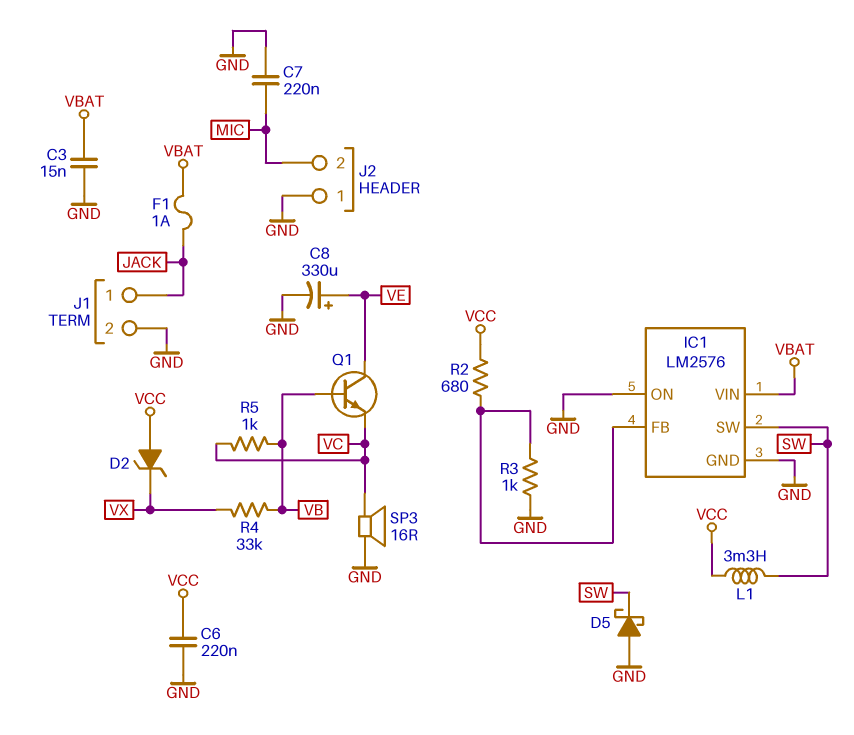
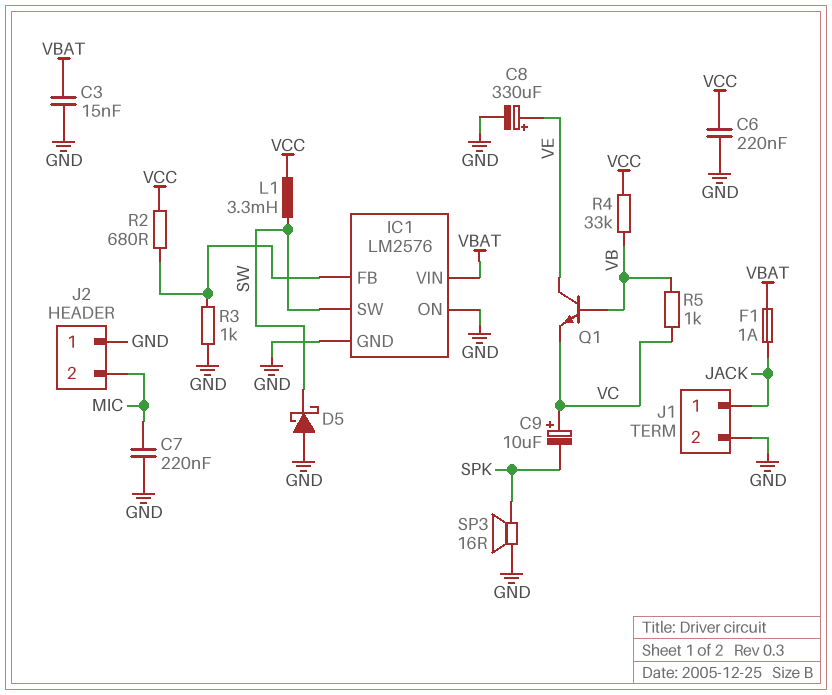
C9: none -> 10uF (plus VC, minus SPK)
D2: zener (A VCC, K VX) -> none
R4: 33k (VB, VX) -> 33k (VB, VCC)
SP3: speaker 16R (GND, VC) -> speaker 16R (GND, SPK)

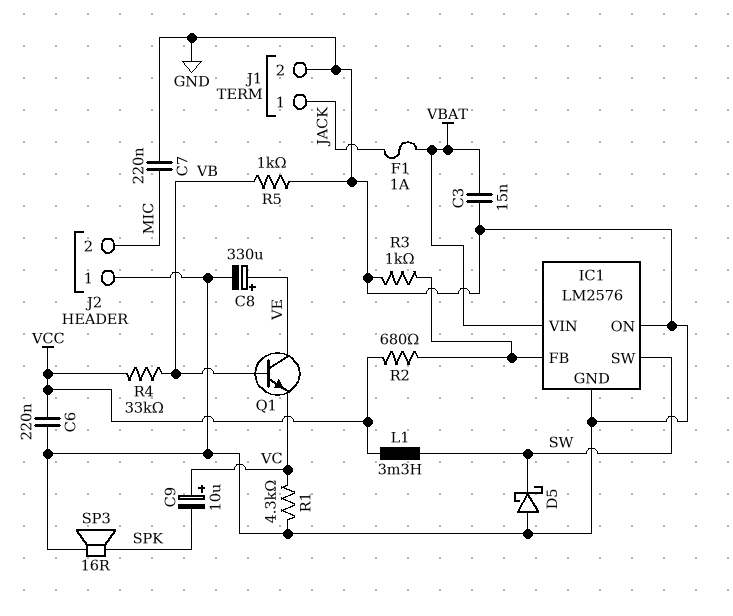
R1: none -> 4.3k (GND, VC)
R5: 1k (VB, VC) -> 1k (GND, VB)

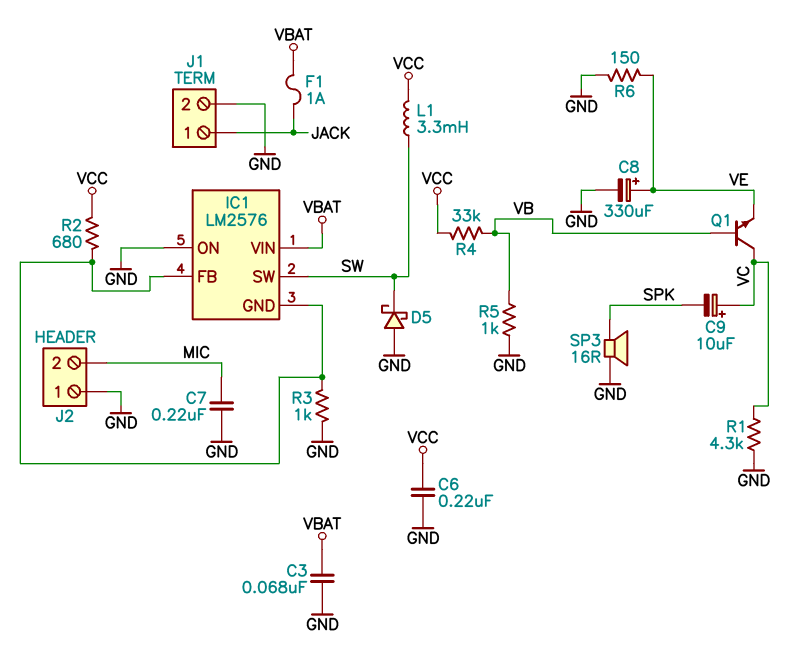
C3: 15nF (GND, VBAT) -> 68nF (GND, VBAT)
IC1 pin GND: GND -> IC1/FB
Q1: NPN (B VB, C VE, E VC) -> NPN (B VB, C VC, E VE)
R6: none -> 150 (GND, VE)

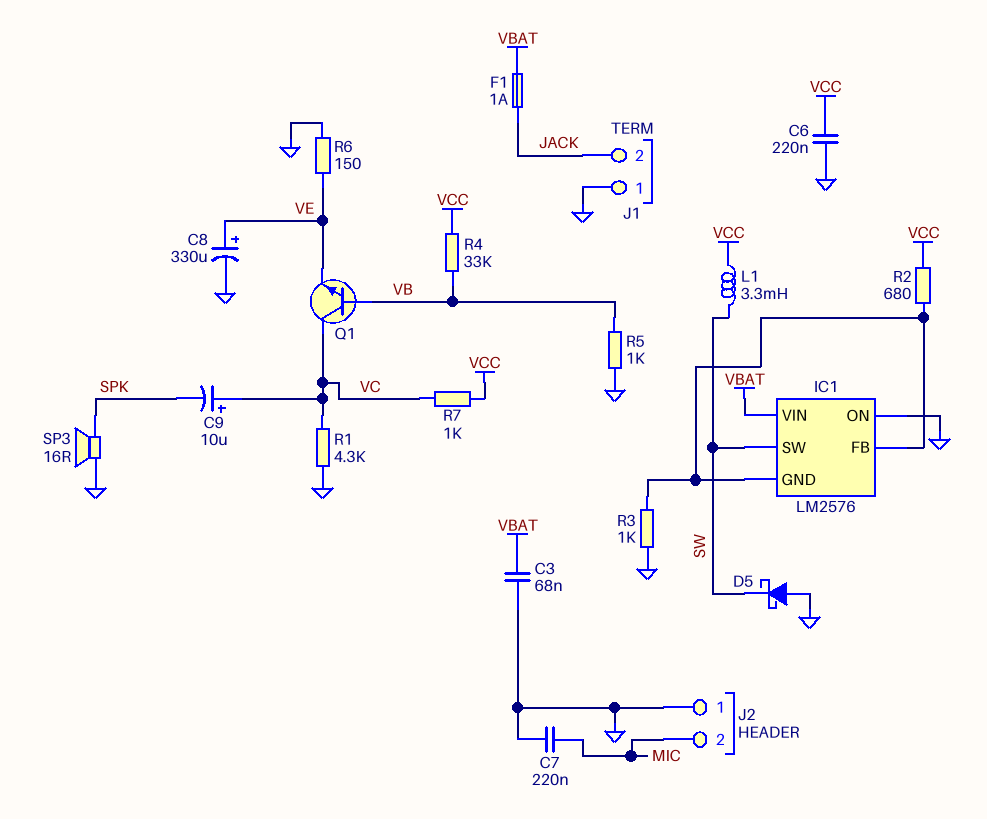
J1 pin 1: JACK -> GND
J1 pin 2: GND -> JACK
R7: none -> 1k (VC, VCC)

